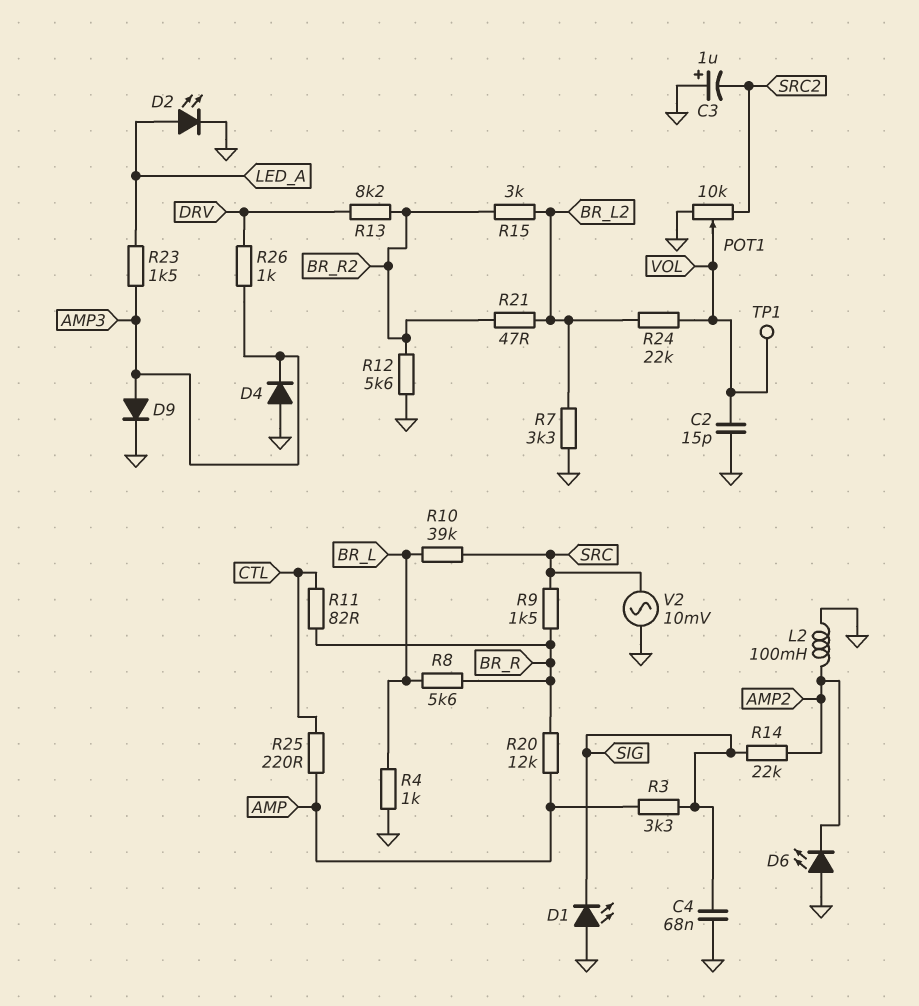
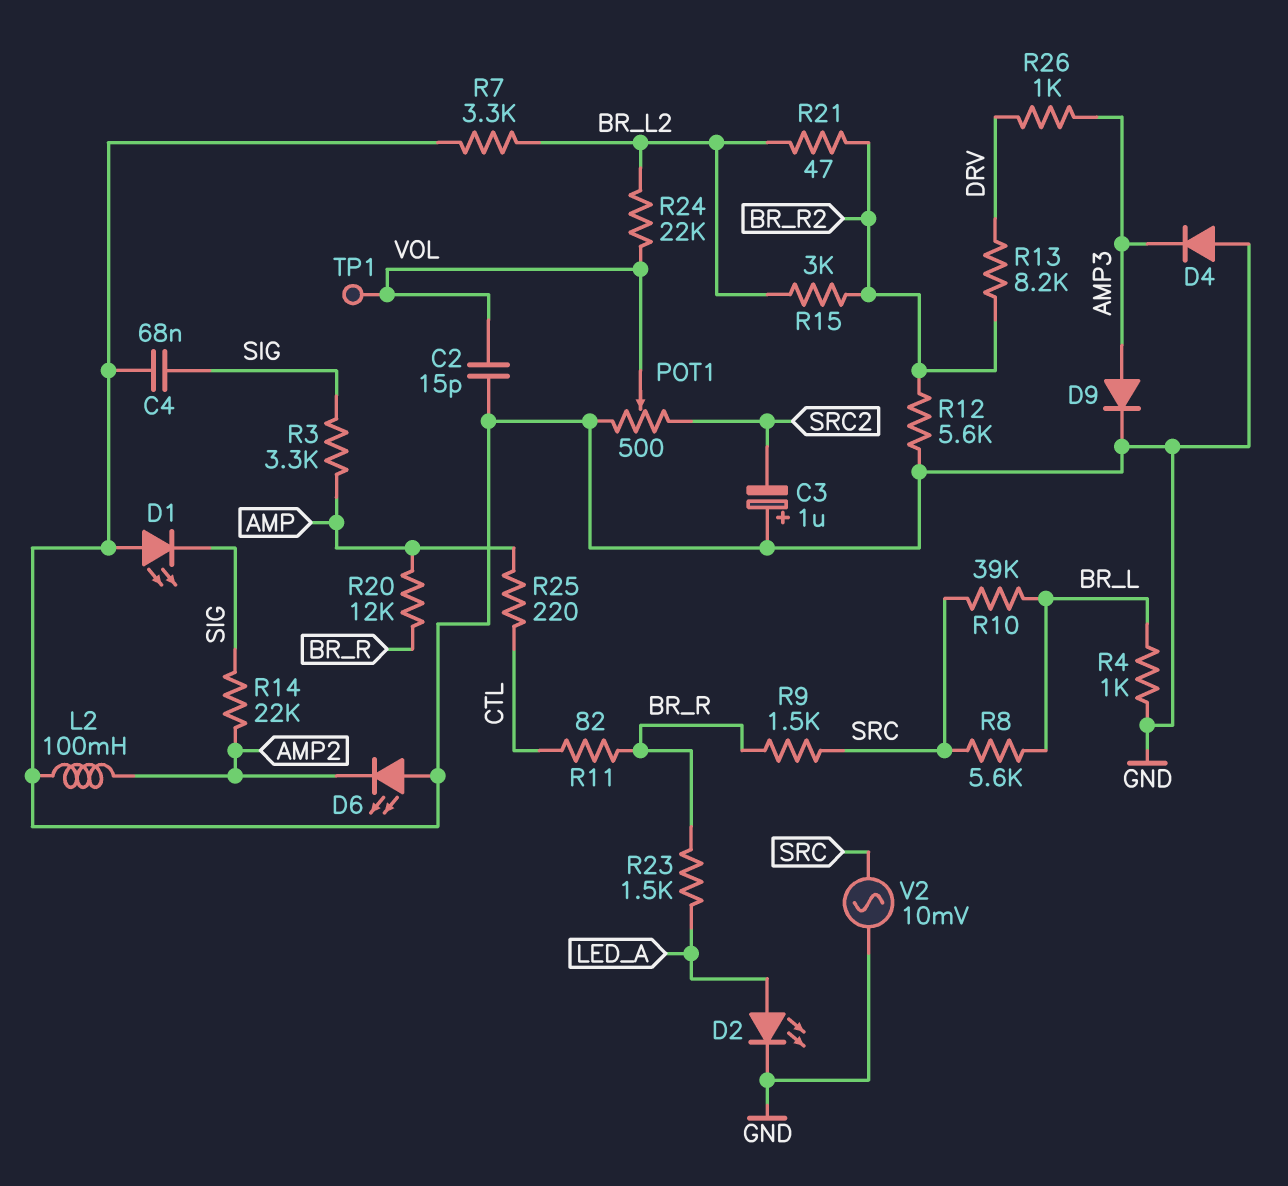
POT1: 10k (GND, SRC2, wiper VOL) -> 500 (GND, SRC2, wiper VOL)
R8: 5.6k (BR_L, BR_R) -> 5.6k (BR_L, SRC)
R23: 1.5k (AMP3, LED_A) -> 1.5k (BR_R, LED_A)

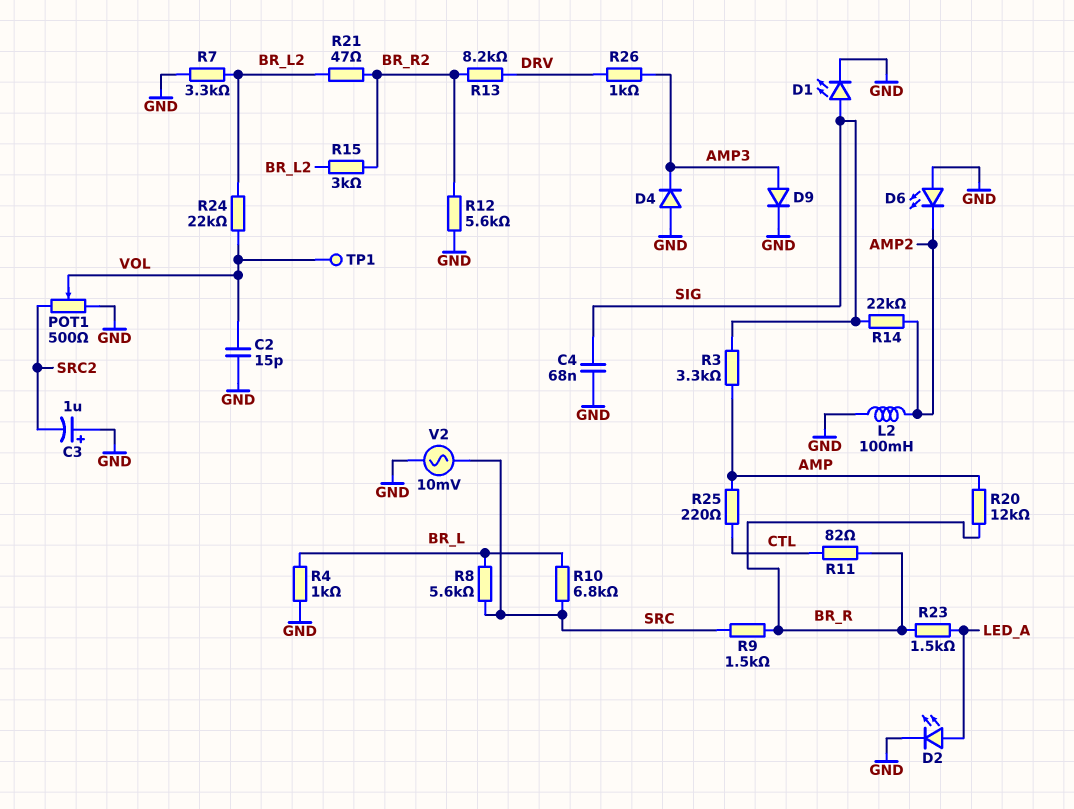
D1: LED (A GND, K SIG) -> LED (A SIG, K GND)
R10: 39k (BR_L, SRC) -> 6.8k (BR_L, SRC)

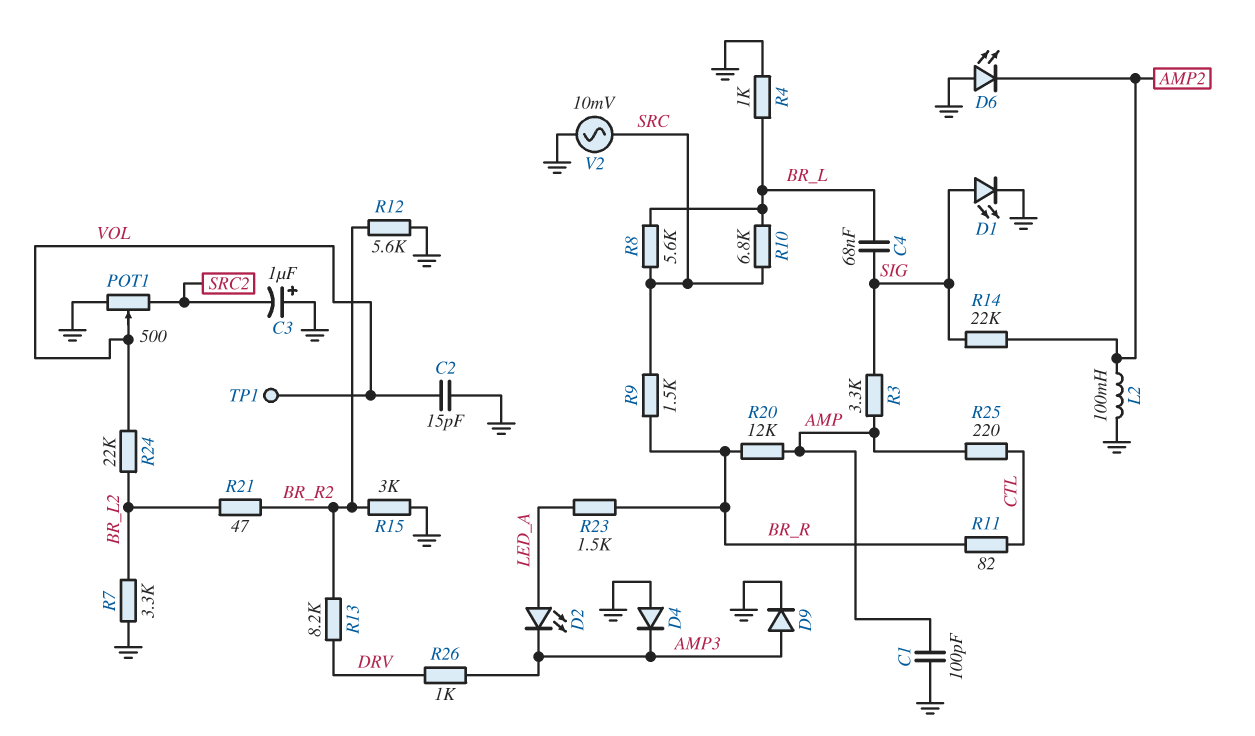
C1: none -> 100pF (AMP, GND)
C4: 68nF (GND, SIG) -> 68nF (BR_L, SIG)
D2: LED (A LED_A, K GND) -> LED (A LED_A, K AMP3)
R15: 3k (BR_L2, BR_R2) -> 3k (BR_R2, GND)

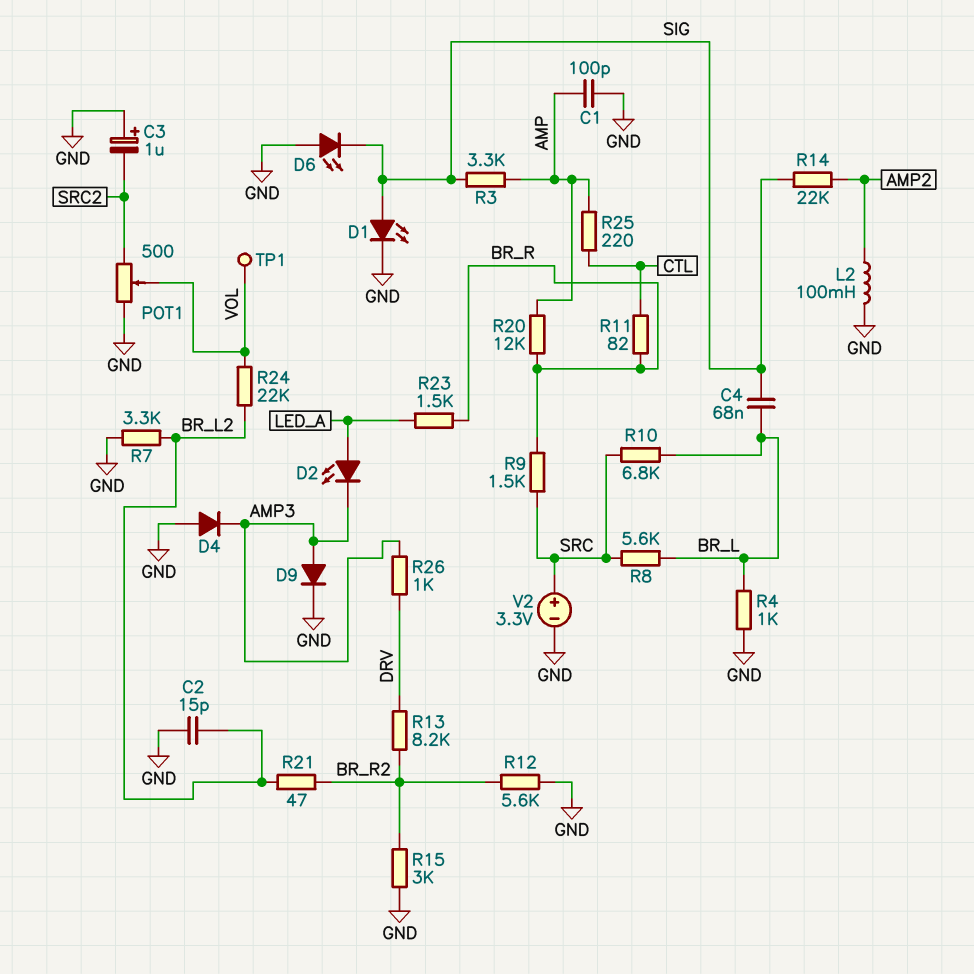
C2: 15pF (GND, VOL) -> 15pF (BR_L2, GND)
D6: LED (A GND, K AMP2) -> LED (A GND, K SIG)
V2: AC 10mV (GND, SRC) -> 3.3V (plus SRC, minus GND)

